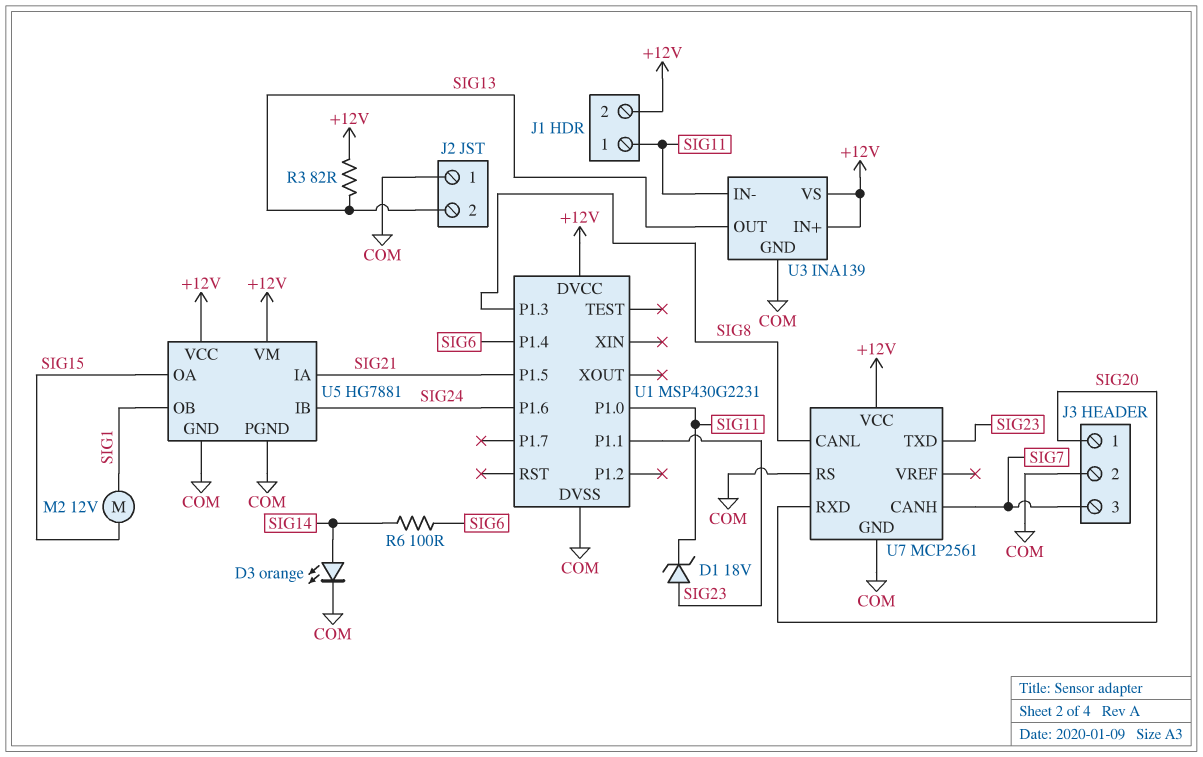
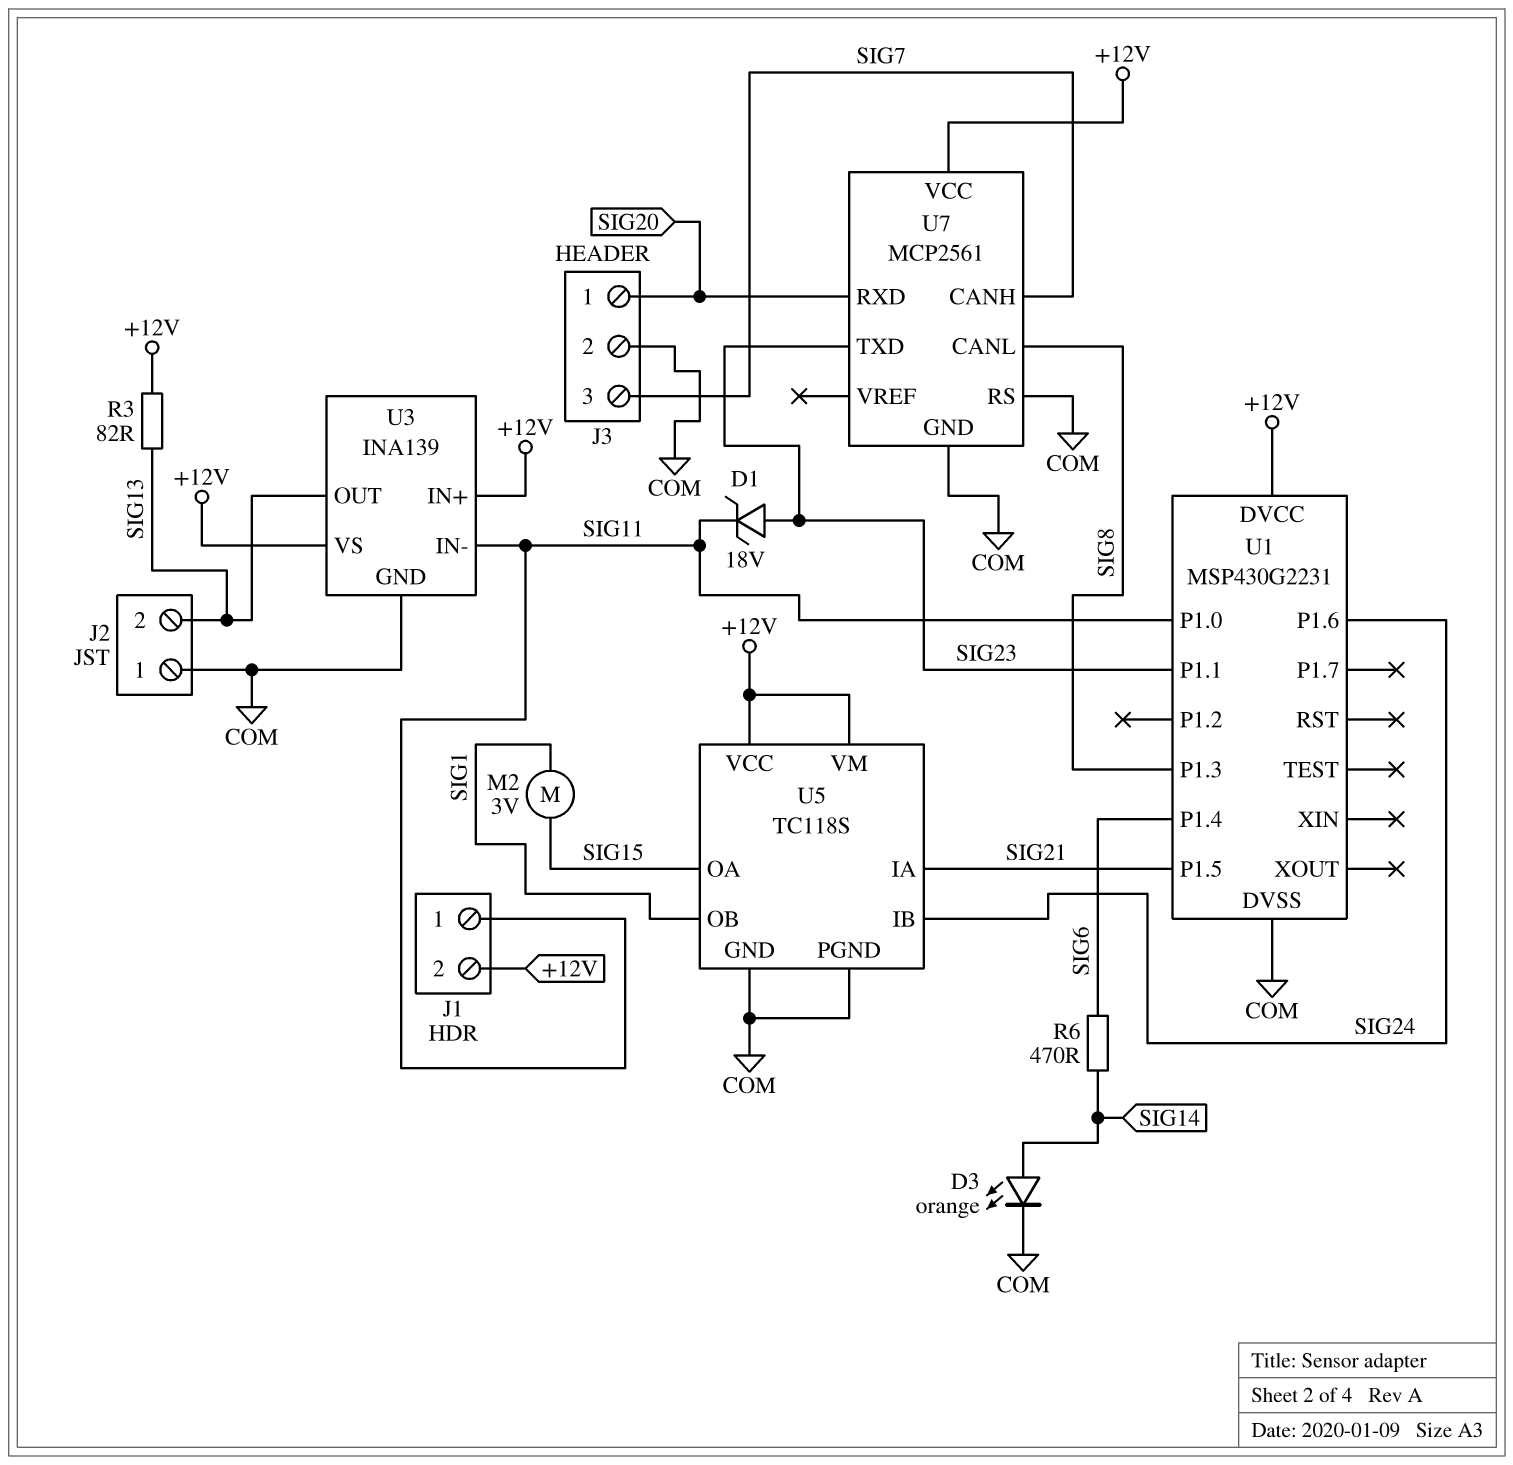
M2: motor 12V (SIG1, SIG15) -> motor 3V (SIG1, SIG15)
R6: 100 (SIG6, SIG14) -> 470 (SIG6, SIG14)
U5: HG7881 -> TC118S

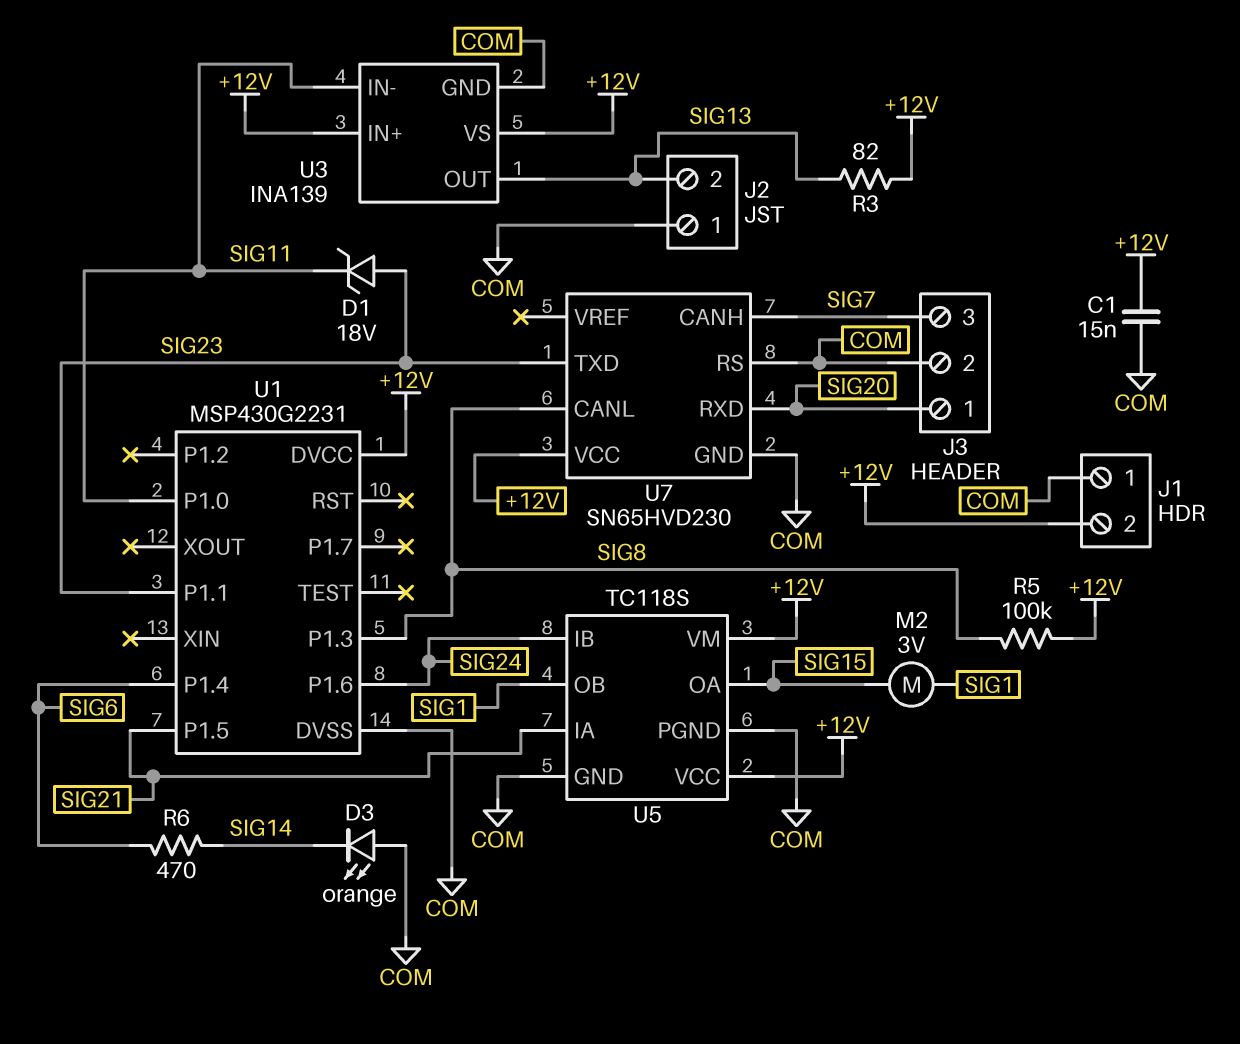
C1: none -> 15nF (+12V, COM)
D3: LED orange (A SIG14, K COM) -> LED orange (A COM, K SIG14)
J1 pin 1: SIG11 -> COM
R5: none -> 100k (+12V, SIG8)
U7: MCP2561 -> SN65HVD230

